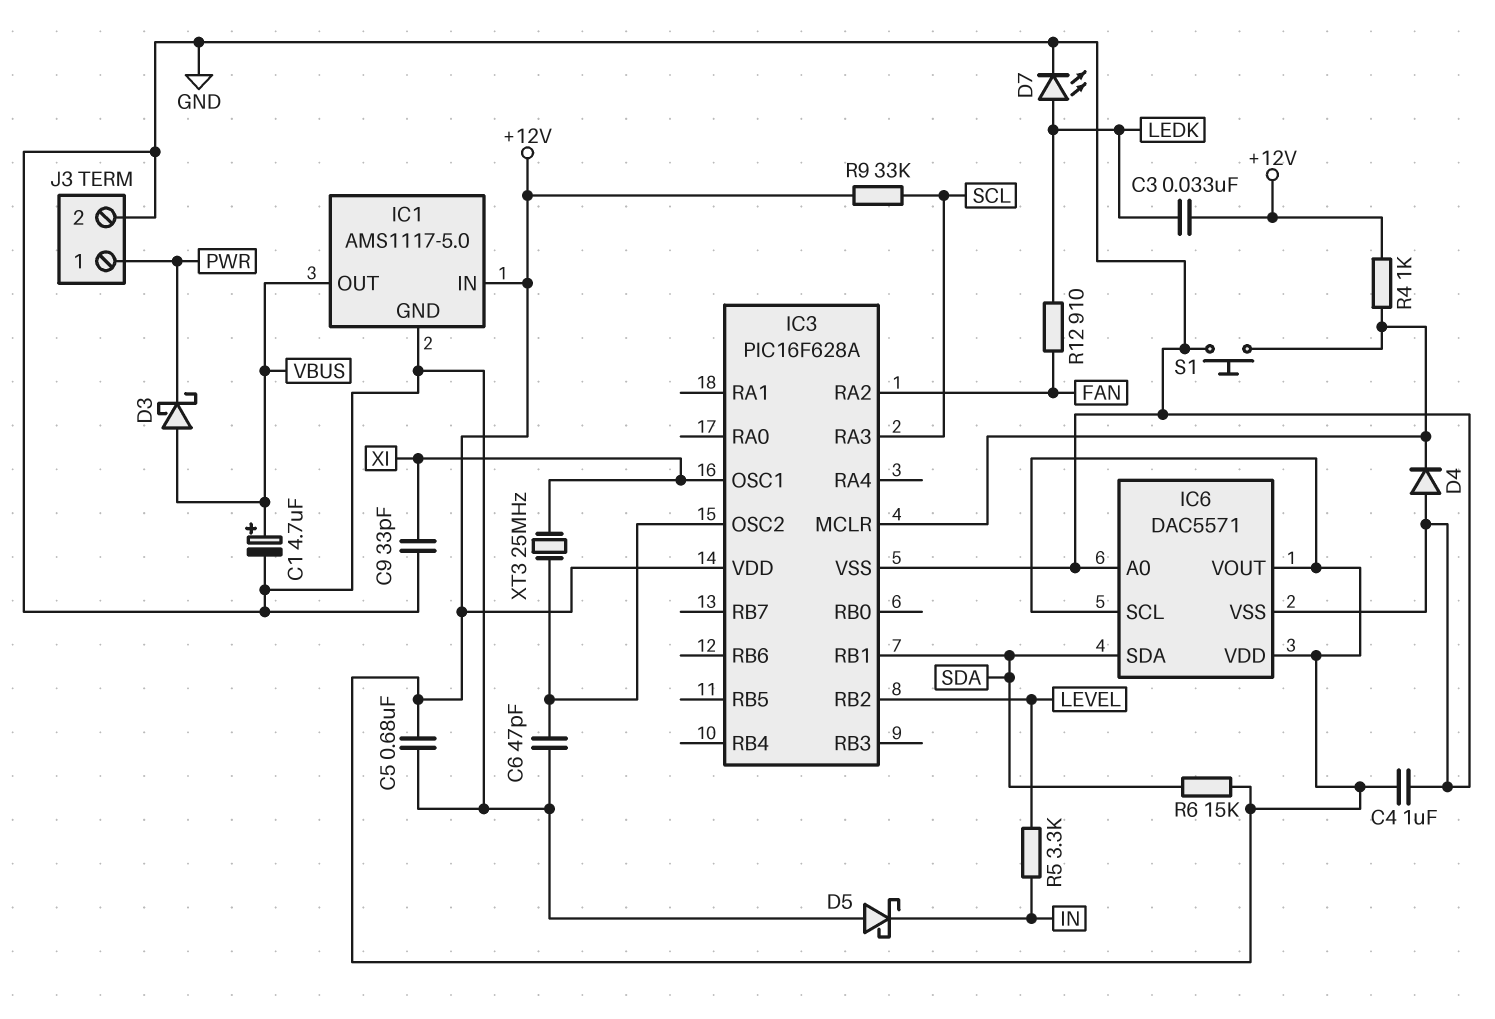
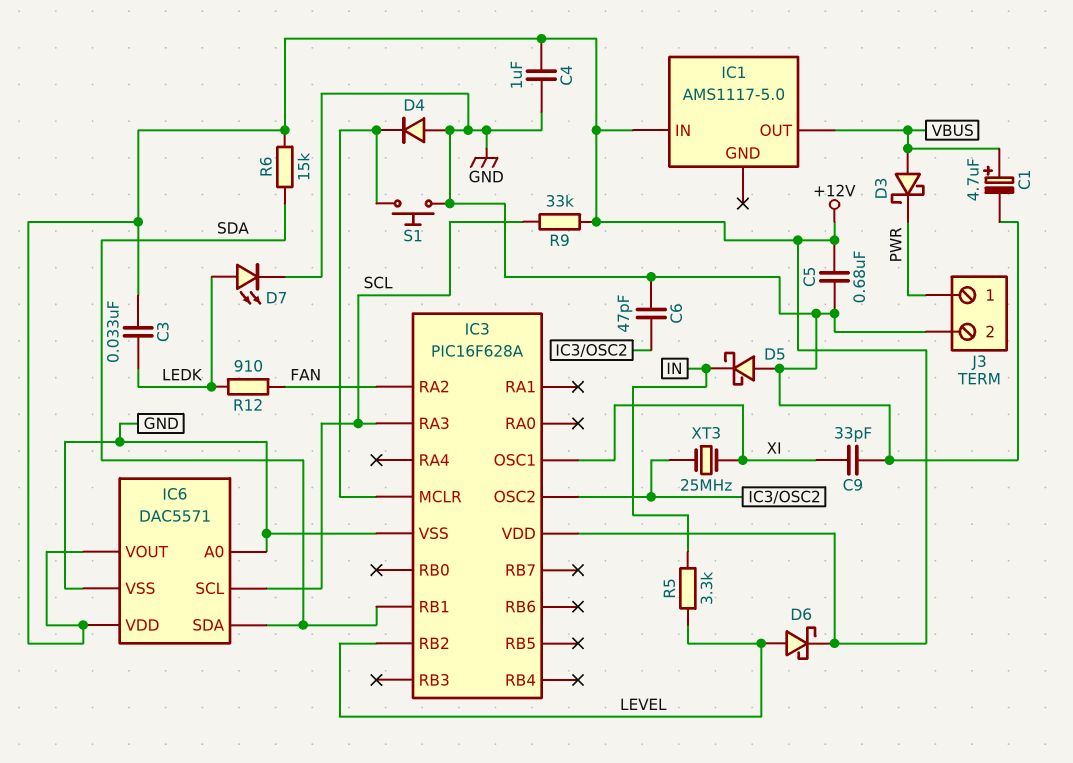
D6: none -> schottky (A LEVEL, K +12V)
IC1 pin GND: GND -> none
IC6 pin SCL: +12V -> SCL
R4: 1k (+12V, IC3/MCLR) -> none

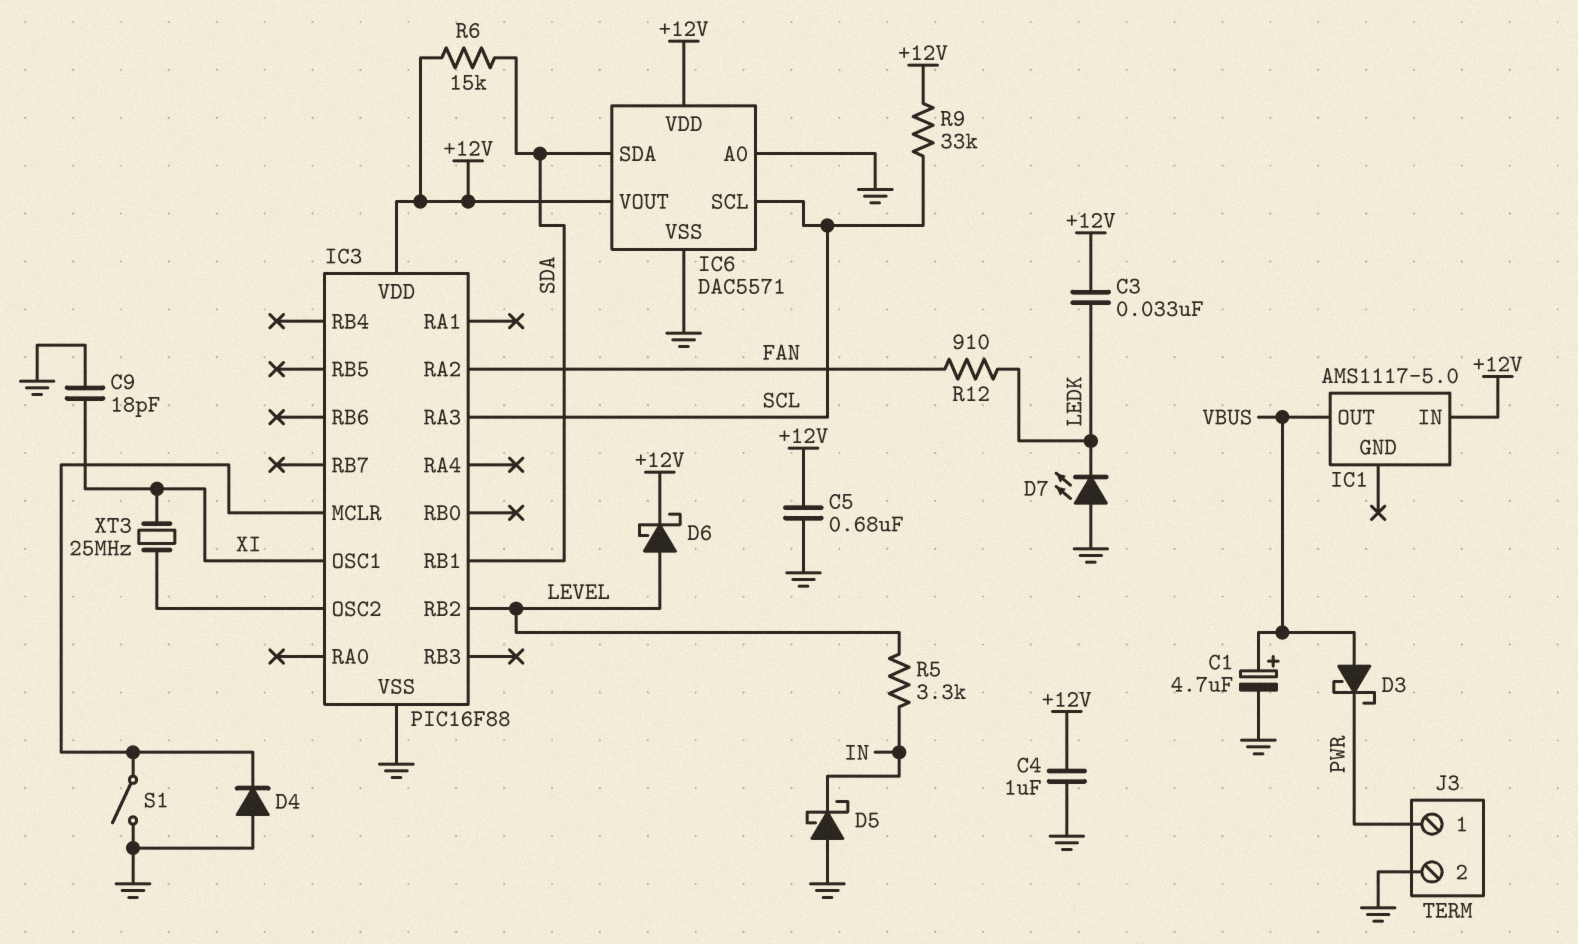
C6: 47pF (GND, IC3/OSC2) -> none
C9: 33pF (GND, XI) -> 18pF (GND, XI)
D7: LED (A LEDK, K GND) -> LED (A GND, K LEDK)
IC3: PIC16F628A -> PIC16F88
S1: button (GND, IC3/MCLR) -> switch (GND, IC3/MCLR)

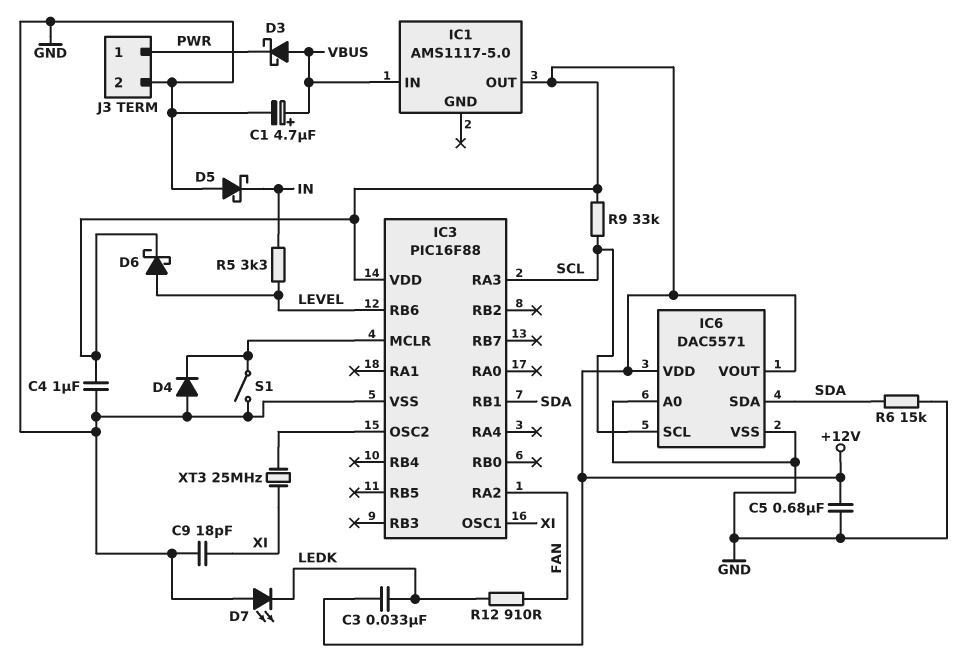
IC1 pin IN: +12V -> VBUS
IC1 pin OUT: VBUS -> +12V
IC3 pin RB2: LEVEL -> none
IC3 pin RB6: none -> LEVEL
R6: 15k (+12V, SDA) -> 15k (GND, SDA)

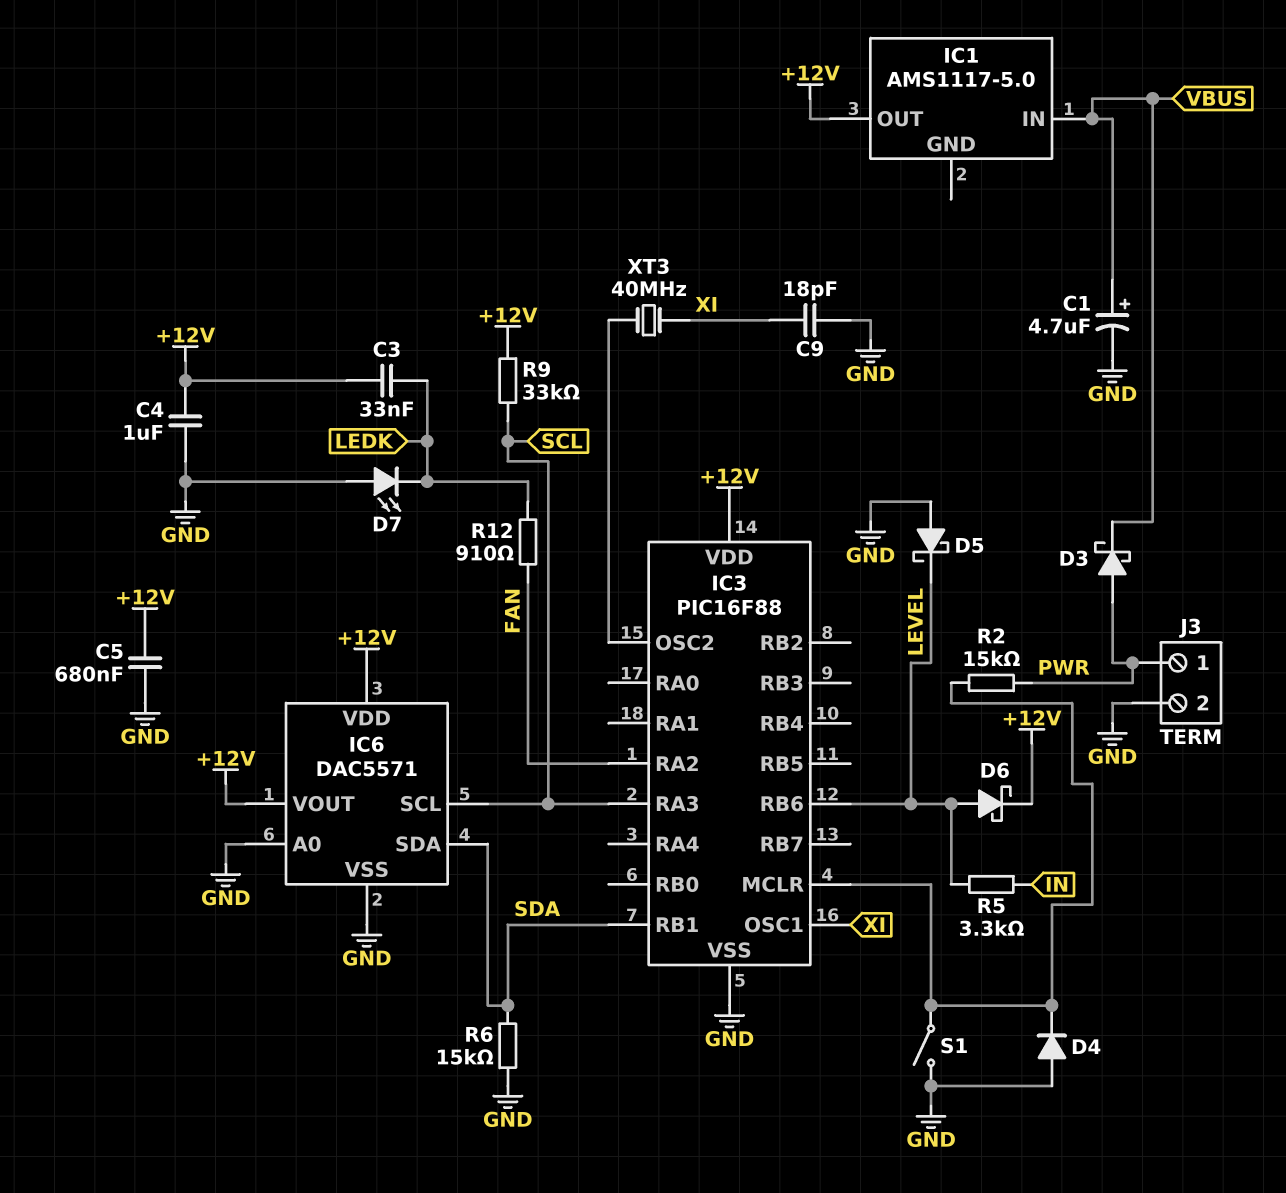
D3: schottky (A VBUS, K PWR) -> schottky (A PWR, K VBUS)
D5: schottky (A GND, K IN) -> schottky (A GND, K LEVEL)
R2: none -> 15k (IC3/MCLR, PWR)
XT3: 25MHz (IC3/OSC2, XI) -> 40MHz (IC3/OSC2, XI)

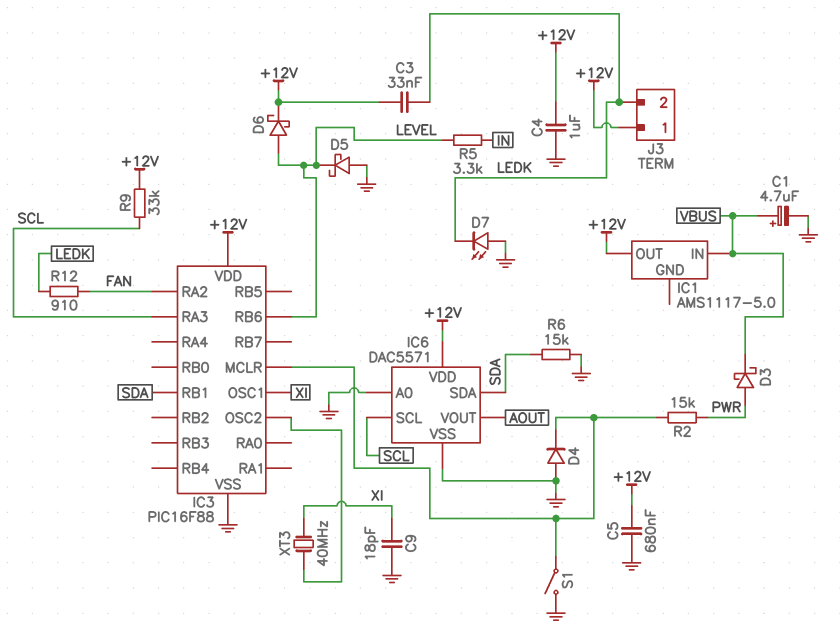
IC6 pin VOUT: +12V -> AOUT
J3 pin 1: PWR -> +12V
J3 pin 2: GND -> LEDK

